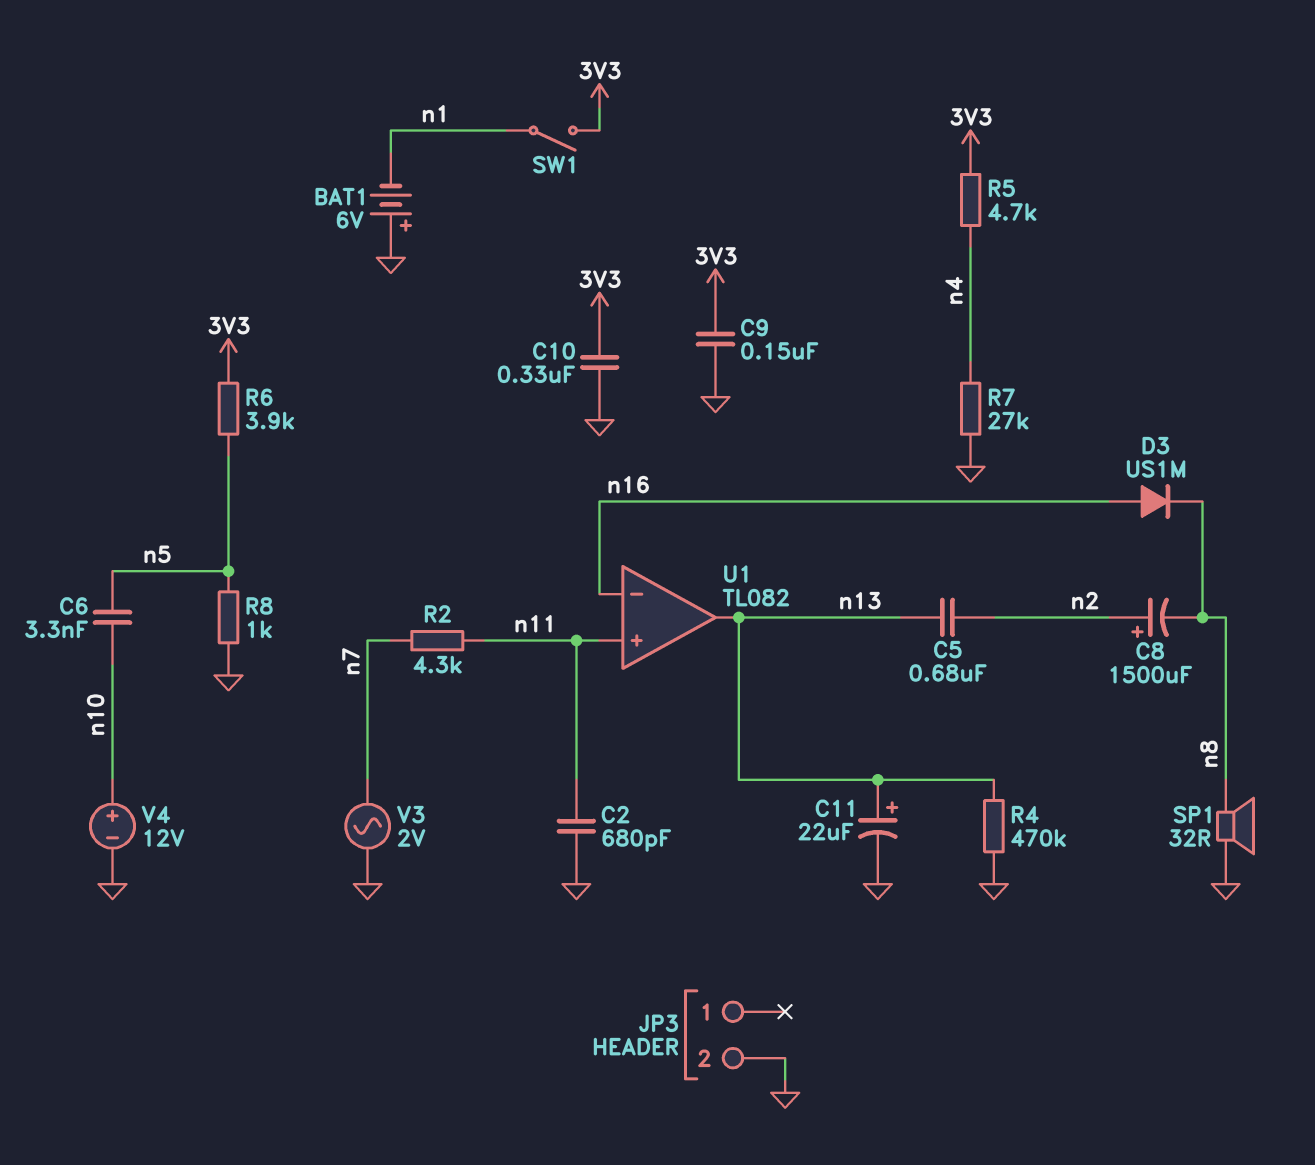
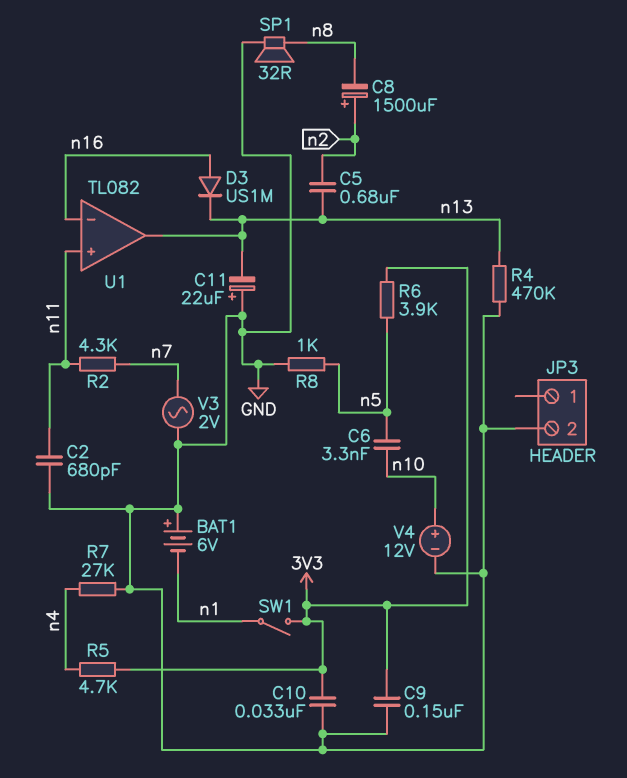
C10: 330nF (3V3, GND) -> 33nF (3V3, GND)
C11: 22uF (plus n13, minus GND) -> 22uF (plus GND, minus n13)
D3: diode US1M (A n16, K n8) -> diode US1M (A n16, K n13)

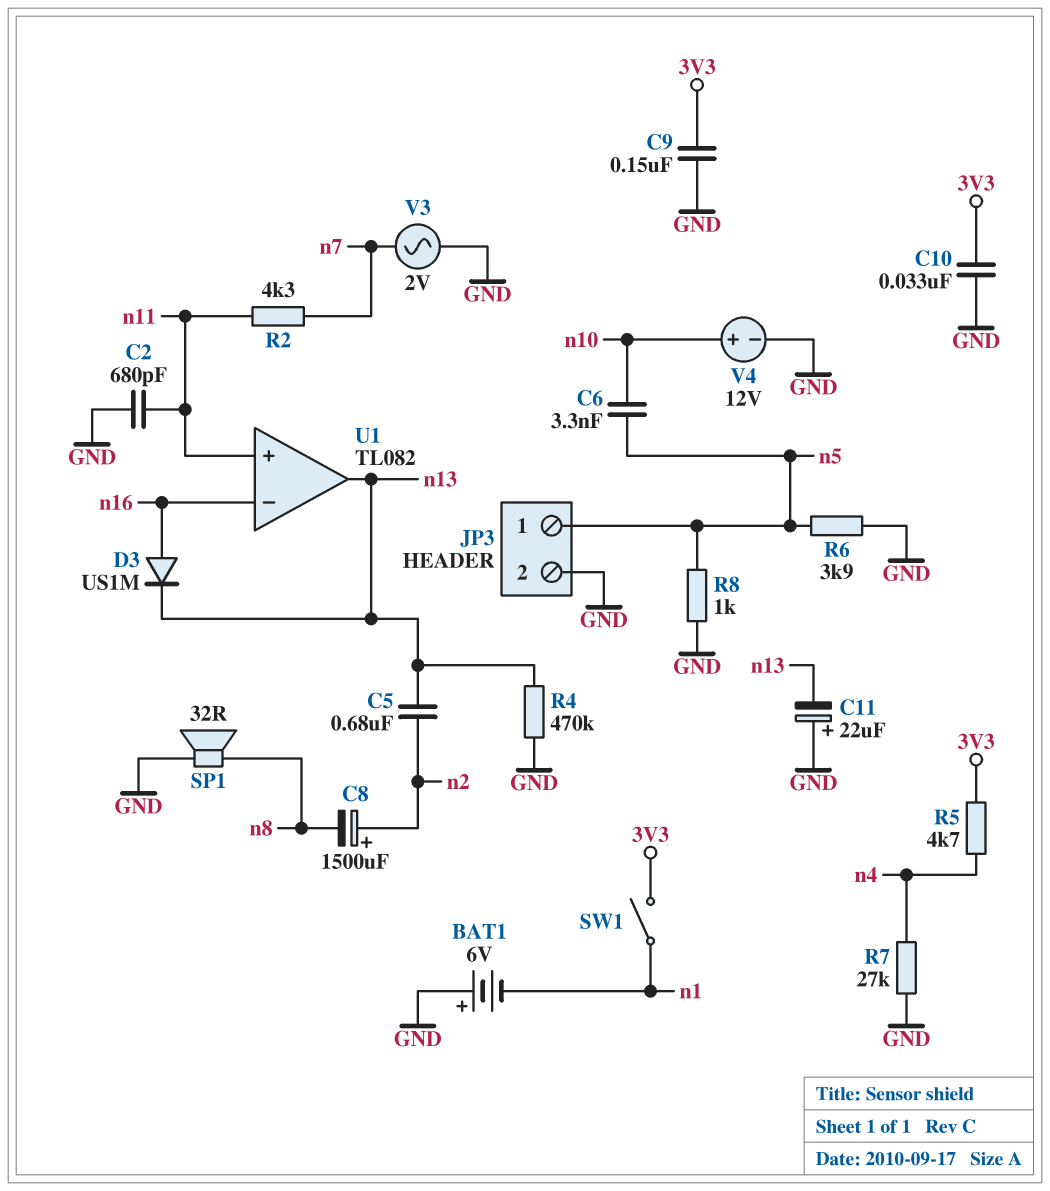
JP3 pin 1: none -> n5
R6: 3.9k (3V3, n5) -> 3.9k (GND, n5)

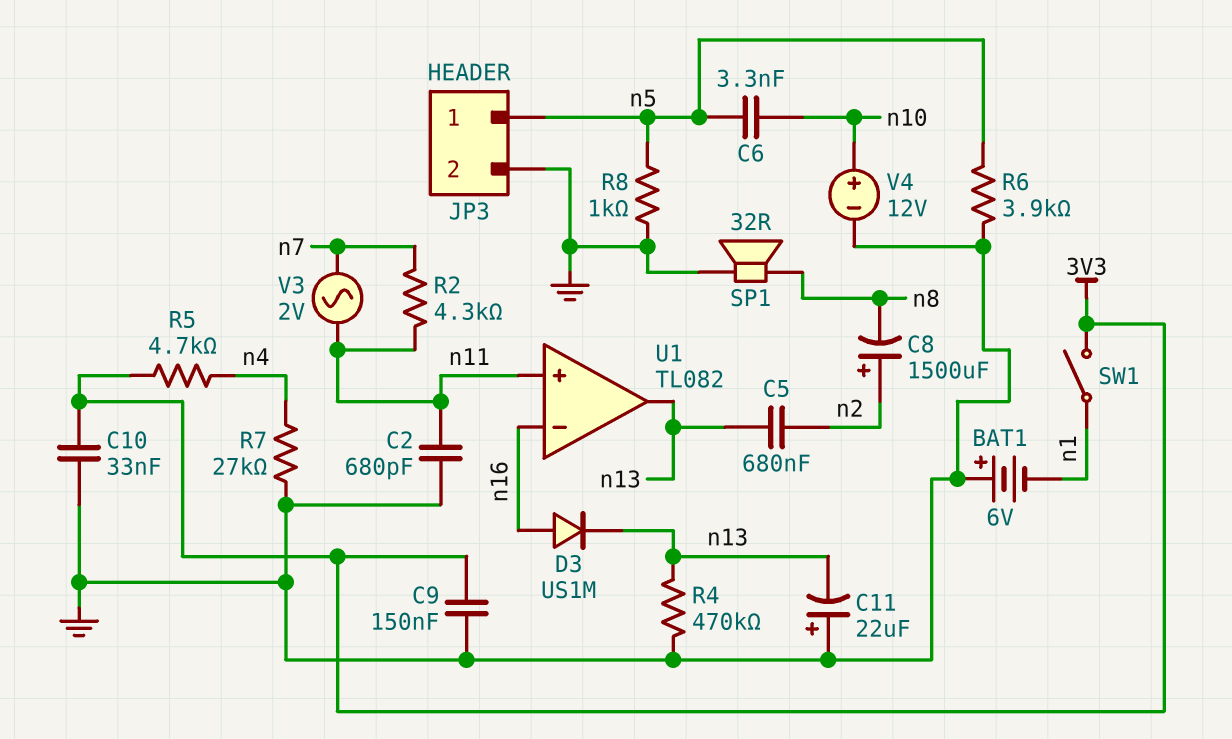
V3: AC 2V (GND, n7) -> AC 2V (n7, n11)

